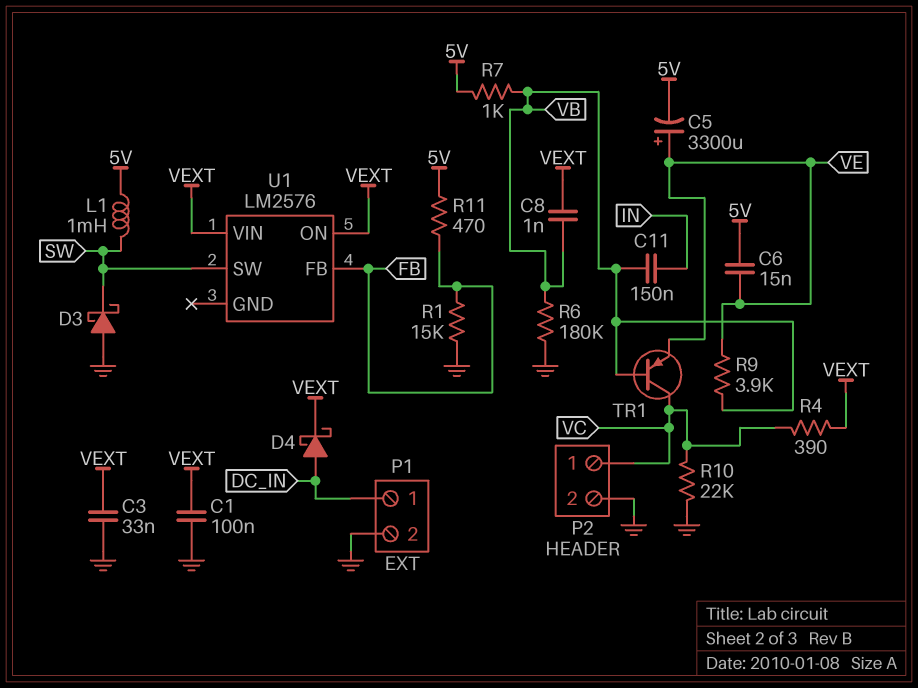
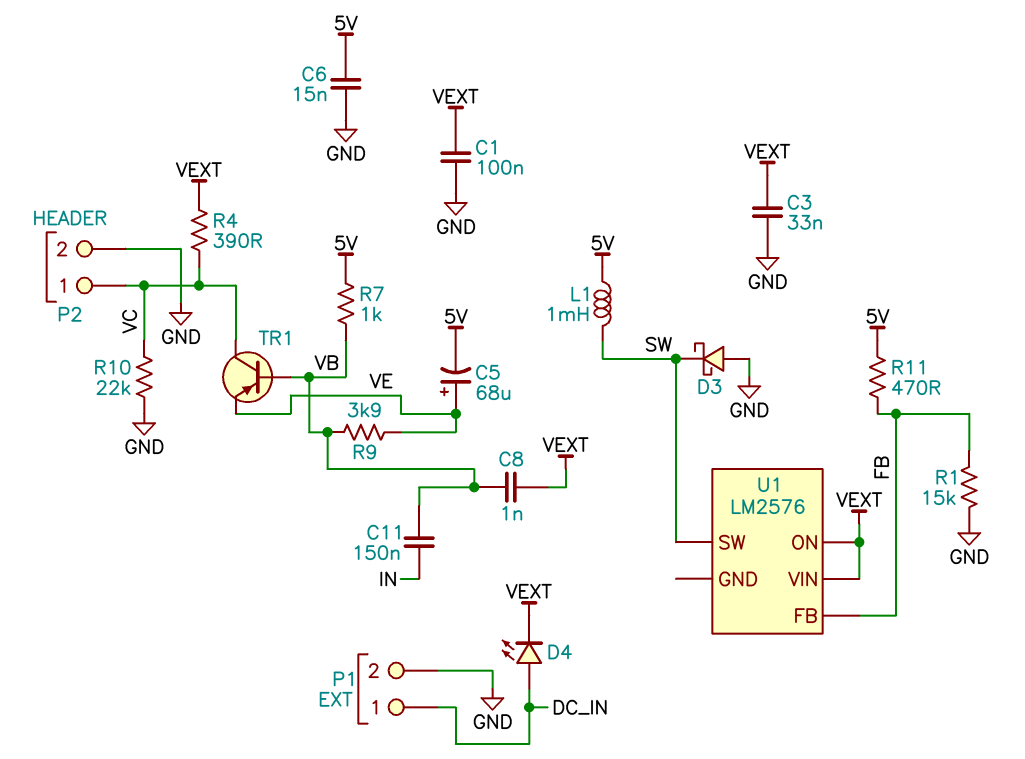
C5: 3300uF (plus VE, minus 5V) -> 68uF (plus VE, minus 5V)
C6: 15nF (5V, VE) -> 15nF (5V, GND)
D4: schottky (A DC_IN, K VEXT) -> LED (A DC_IN, K VEXT)
R6: 180k (GND, VB) -> none

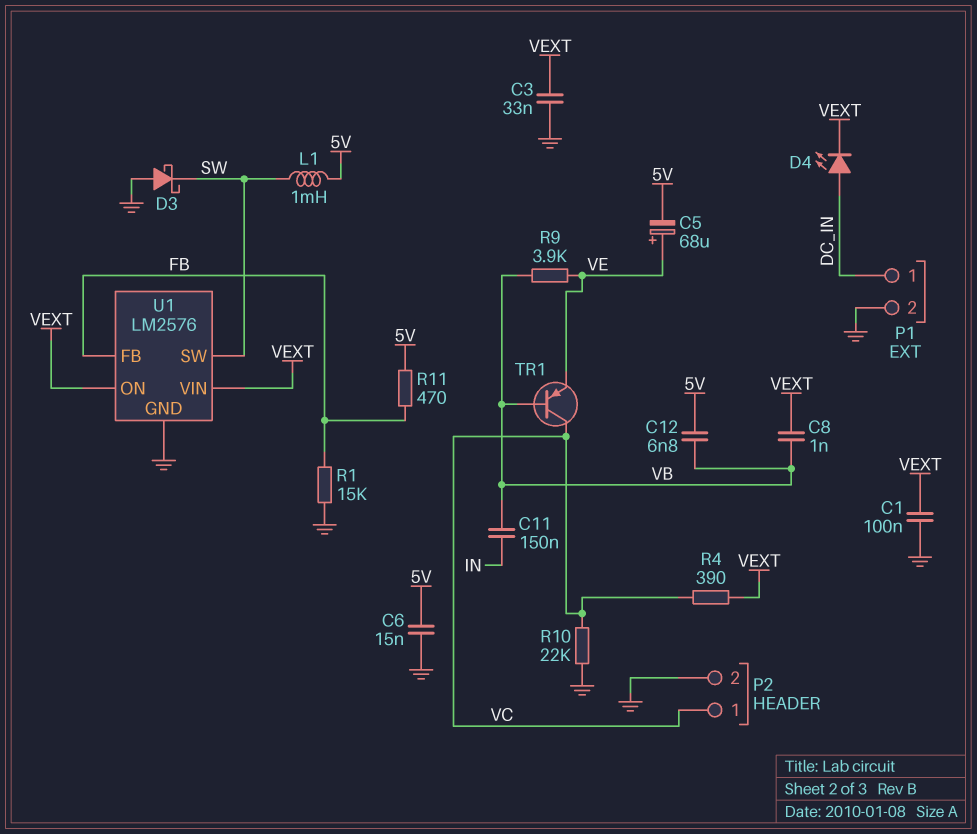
C12: none -> 6.8nF (5V, VB)
R7: 1k (5V, VB) -> none
U1 pin GND: none -> GND

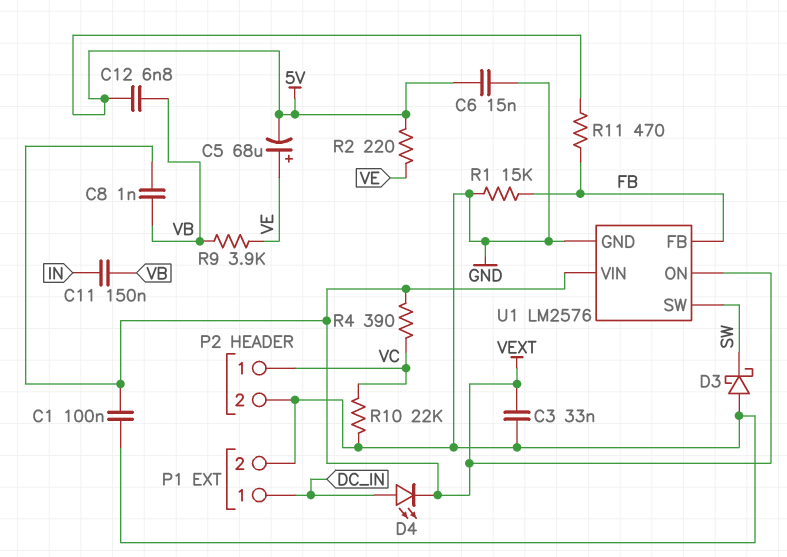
L1: 1mH (5V, SW) -> none
R2: none -> 220 (5V, VE)
TR1: PNP (B VB, C VC, E VE) -> none

